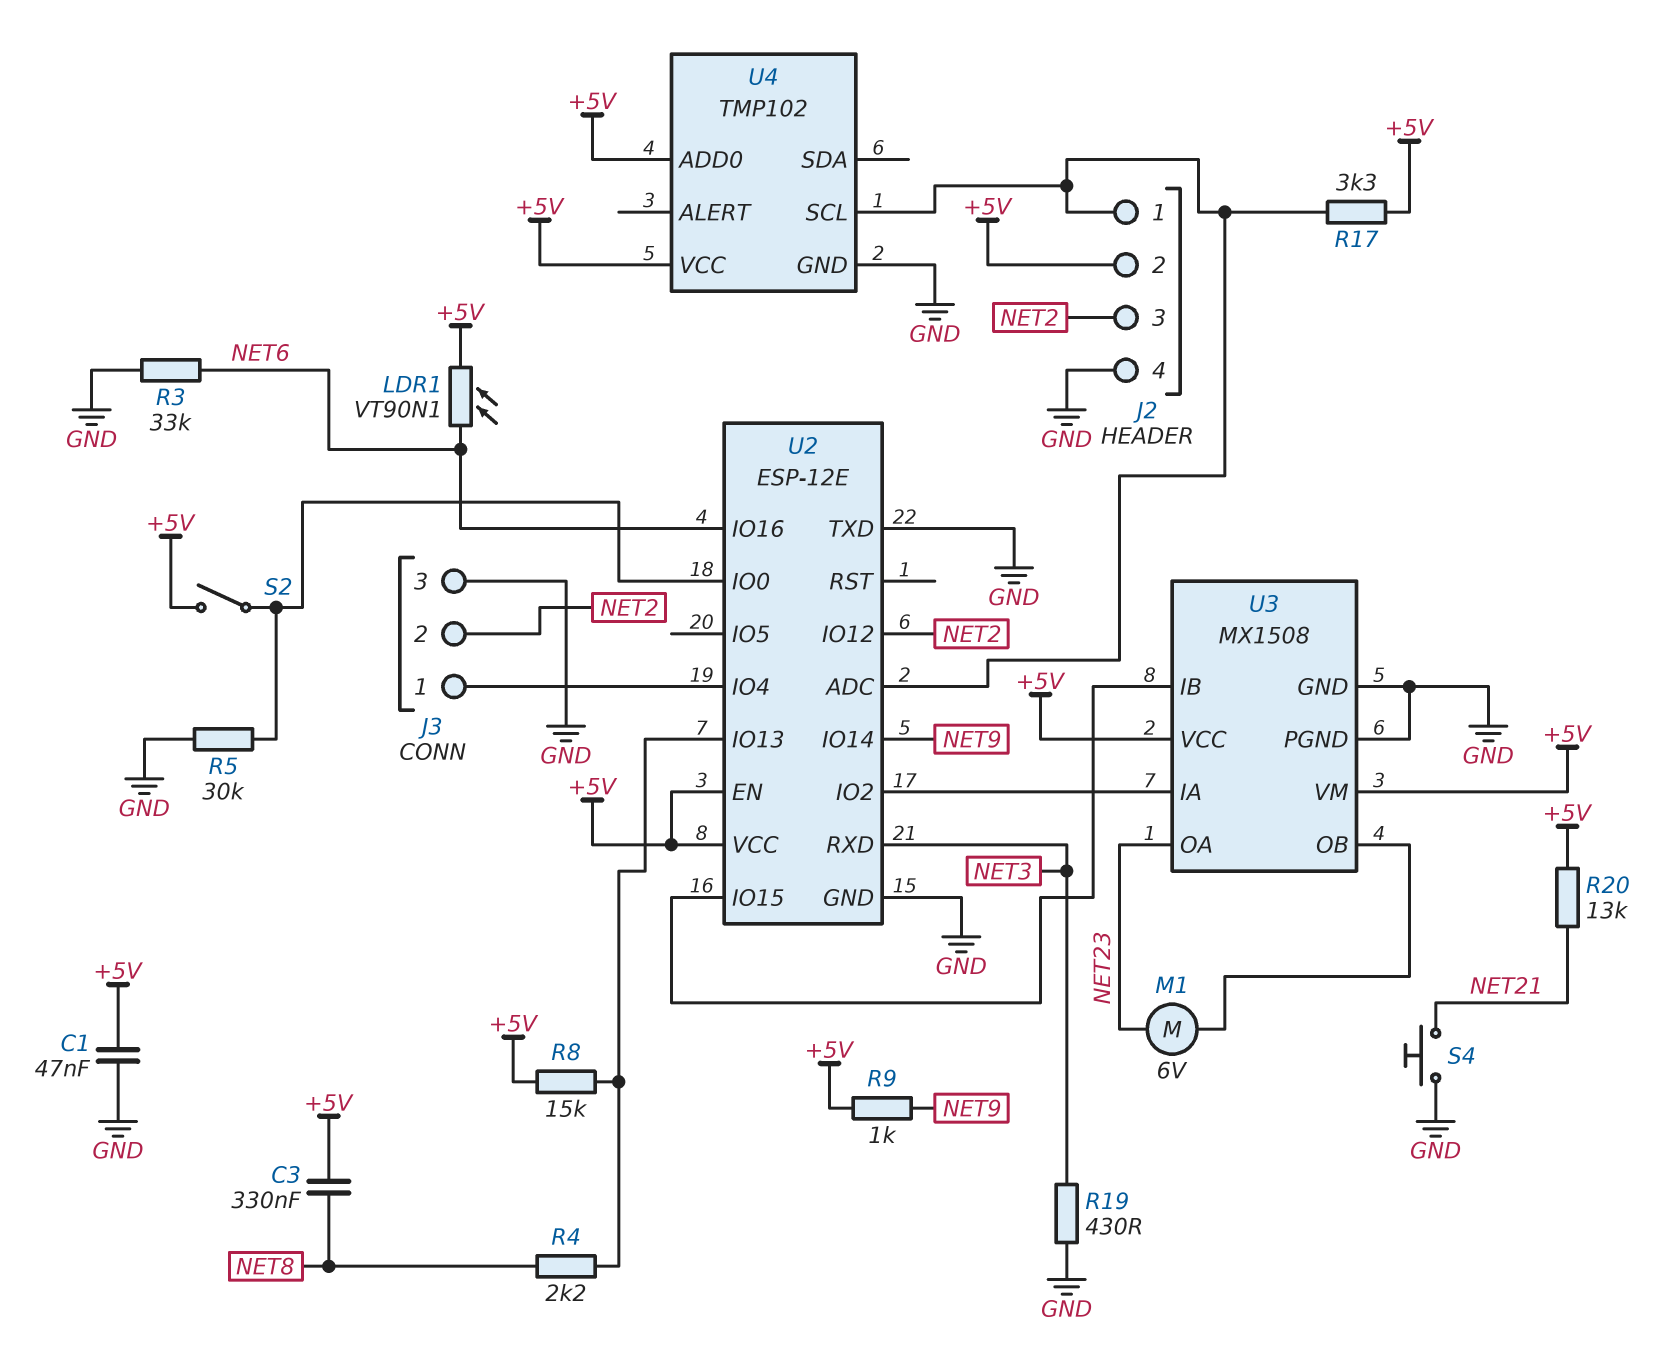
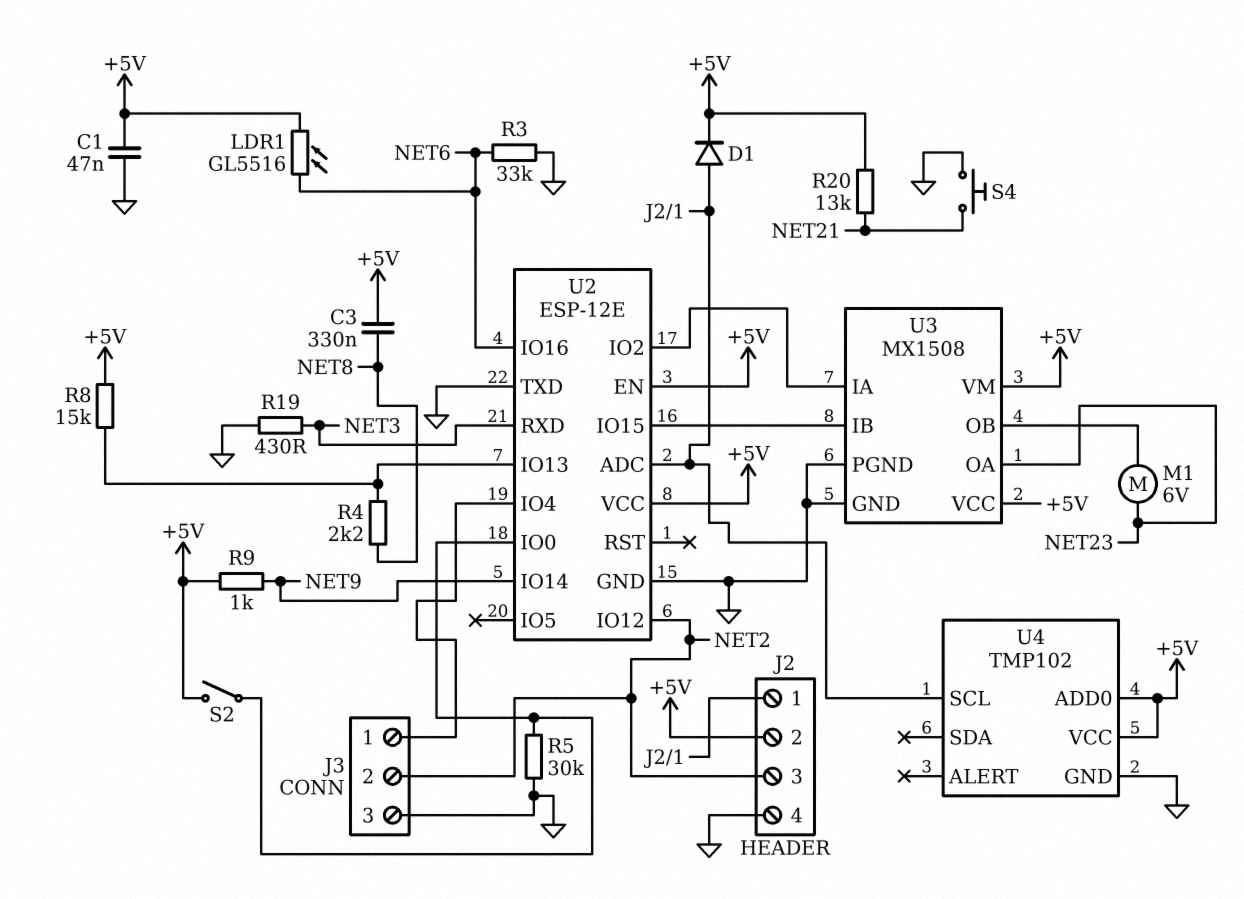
D1: none -> diode (A J2/1, K +5V)
LDR1: VT90N1 (+5V, NET6) -> GL5516 (+5V, NET6)
R17: 3.3k (+5V, J2/1) -> none

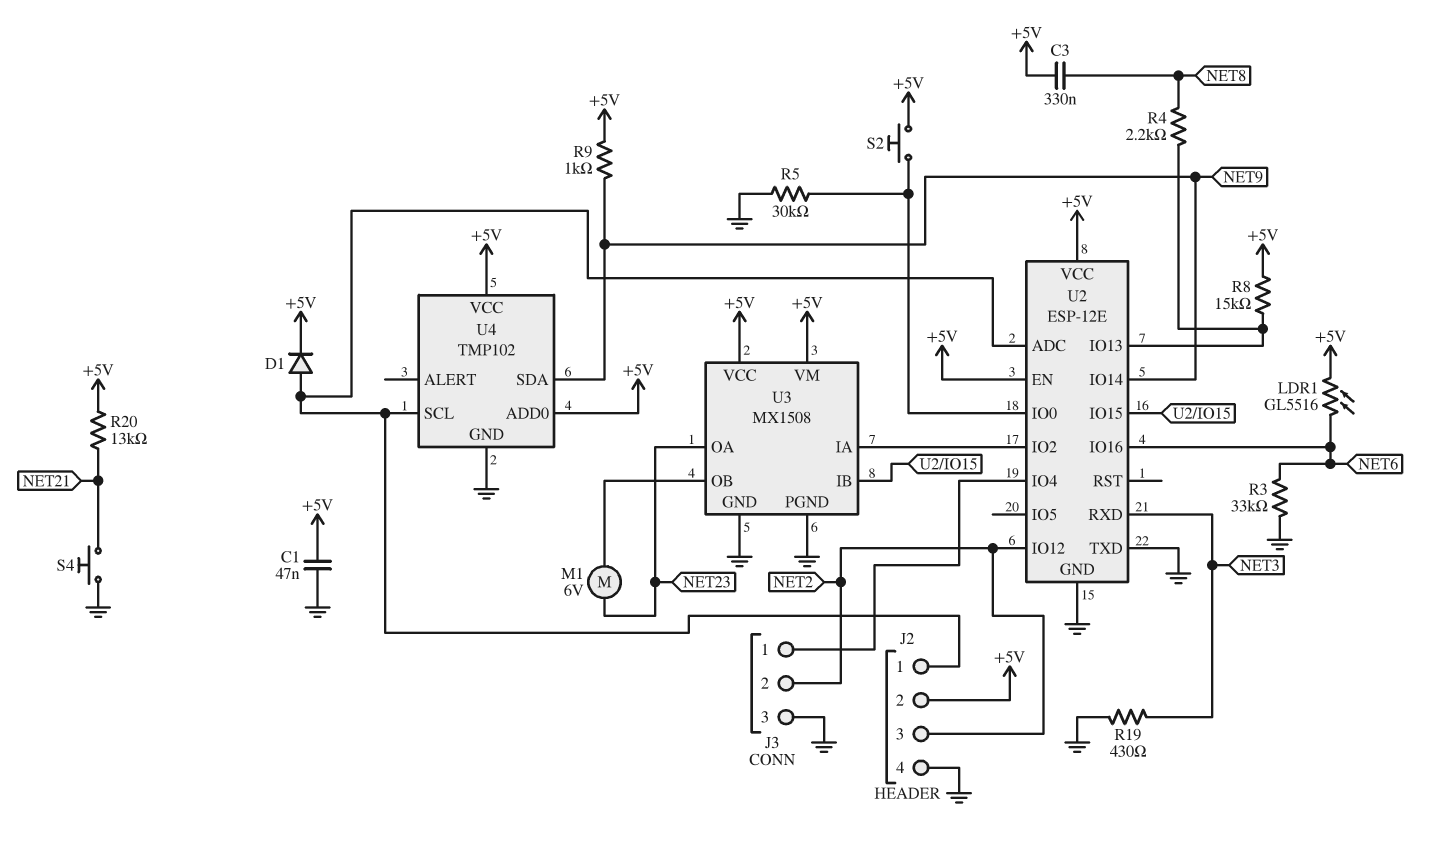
S2: switch (+5V, U2/IO0) -> button (+5V, U2/IO0)
U4 pin SDA: none -> NET9

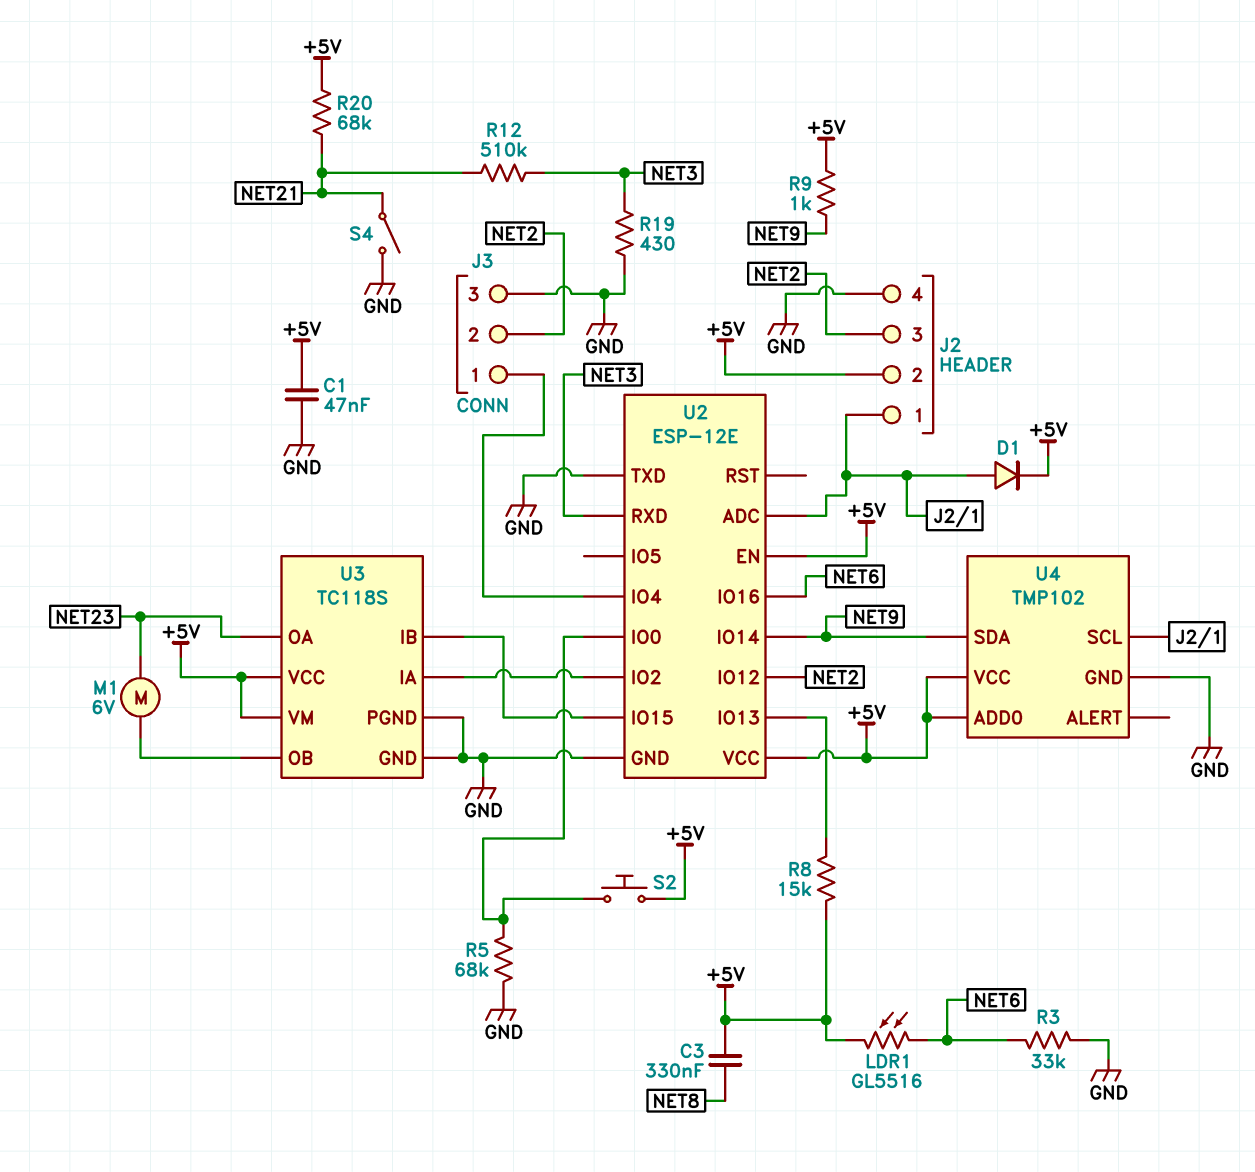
R4: 2.2k (NET8, U2/IO13) -> none
R5: 30k (GND, U2/IO0) -> 68k (GND, U2/IO0)
R12: none -> 510k (NET3, NET21)
R20: 13k (+5V, NET21) -> 68k (+5V, NET21)
S4: button (GND, NET21) -> switch (GND, NET21)
U3: MX1508 -> TC118S

